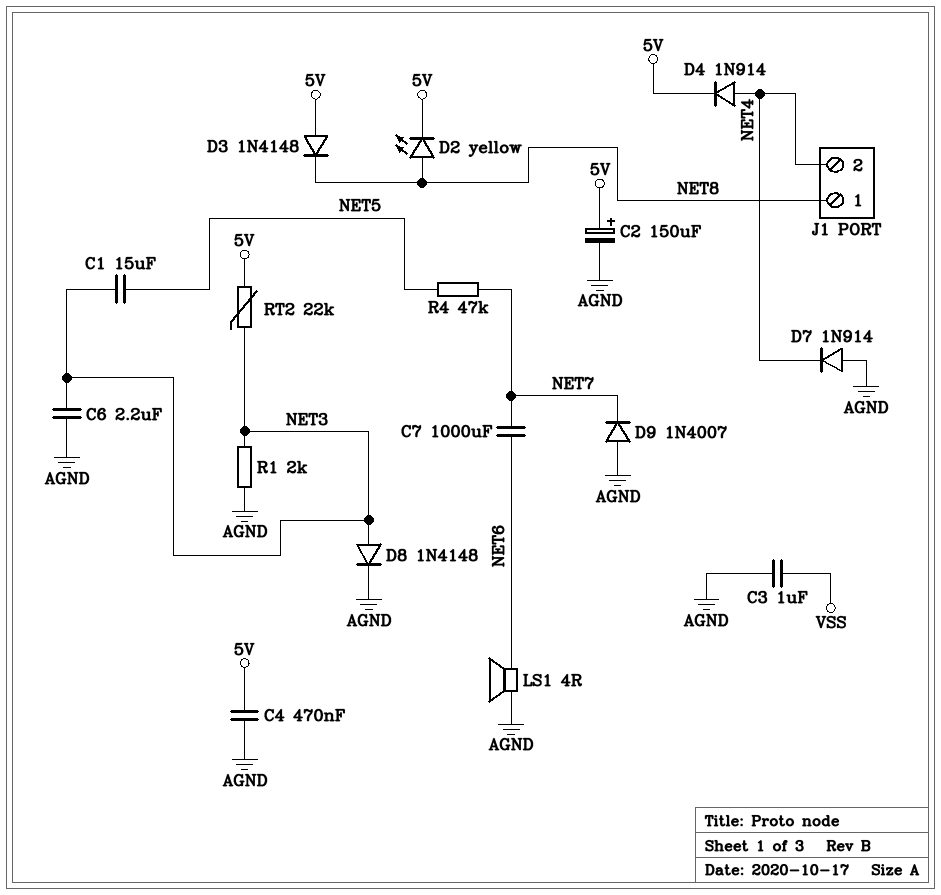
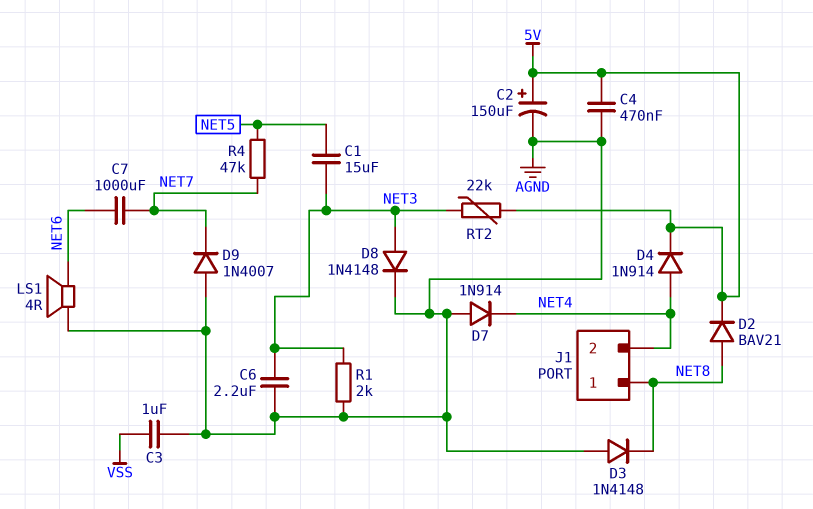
D2: LED yellow (A NET8, K 5V) -> diode BAV21 (A NET8, K 5V)
D3: diode 1N4148 (A 5V, K NET8) -> diode 1N4148 (A AGND, K NET8)

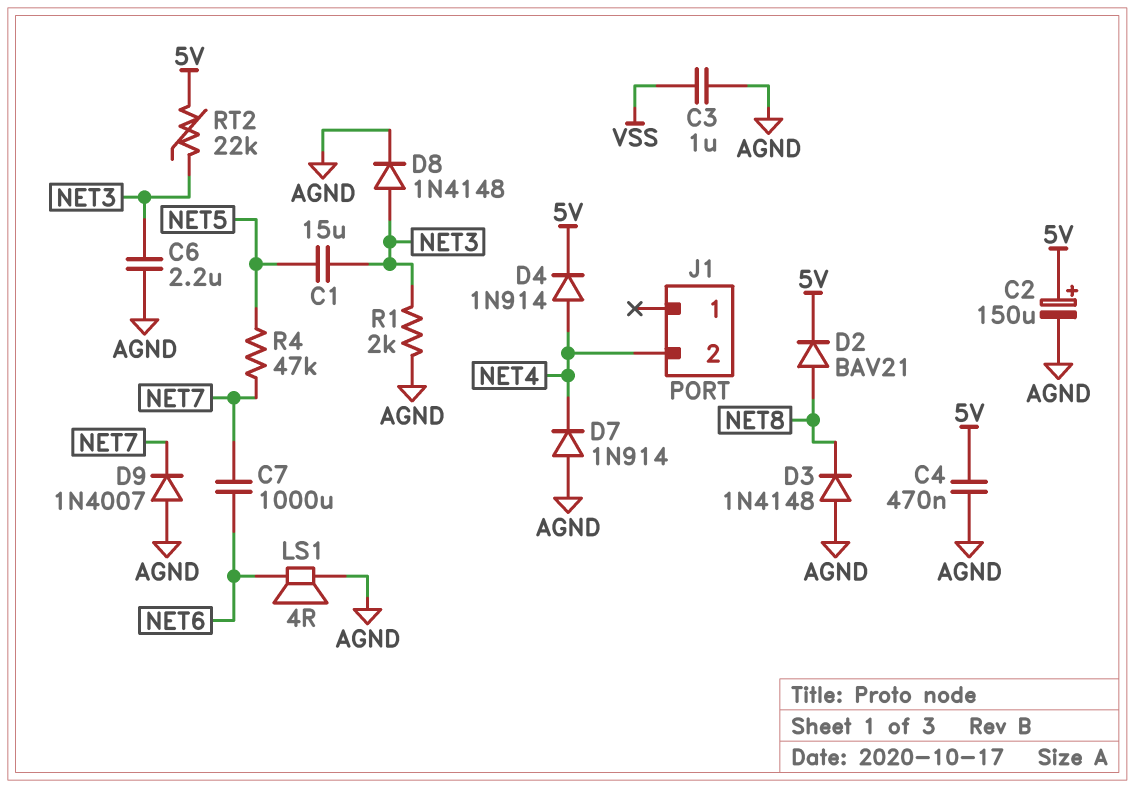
J1 pin 1: NET8 -> none

